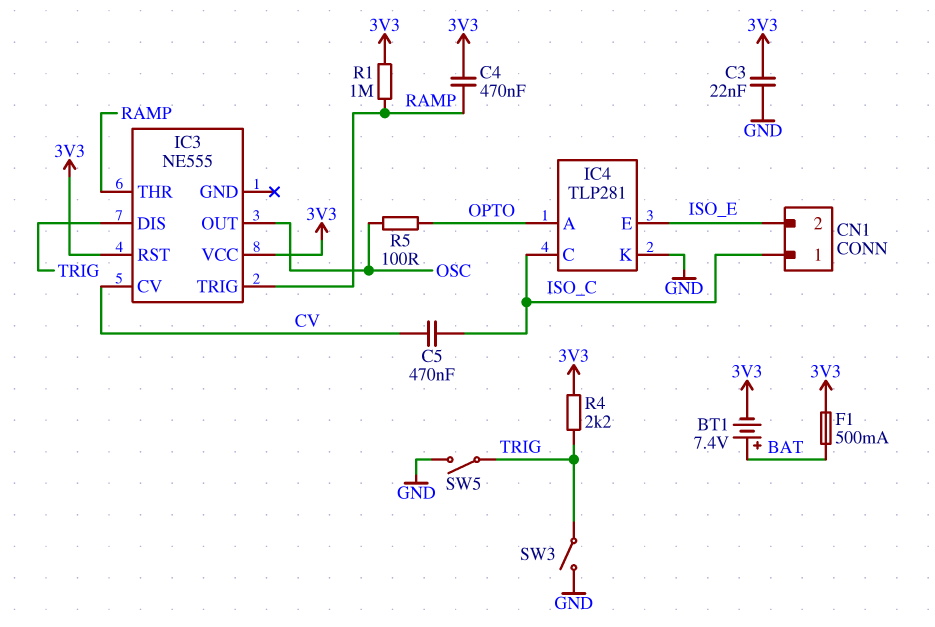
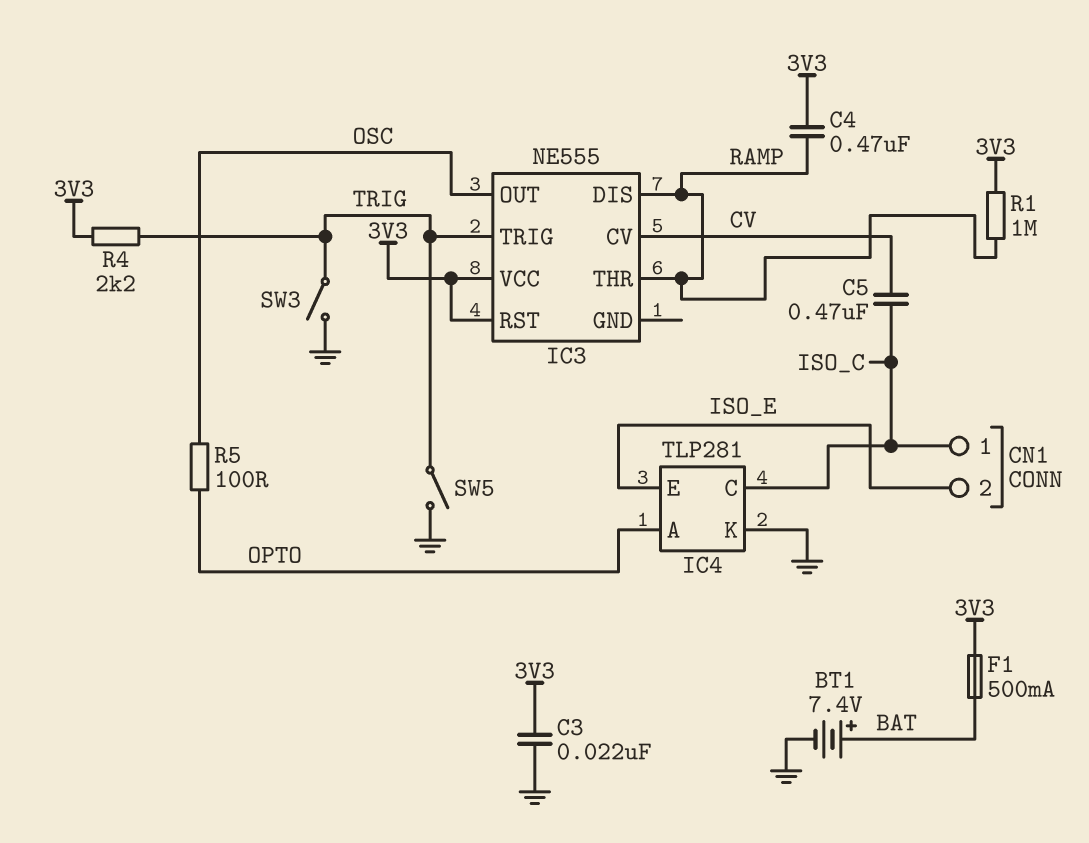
BT1: 7.4V (plus BAT, minus 3V3) -> 7.4V (plus BAT, minus GND)
IC3 pin DIS: TRIG -> RAMP
IC3 pin TRIG: RAMP -> TRIG

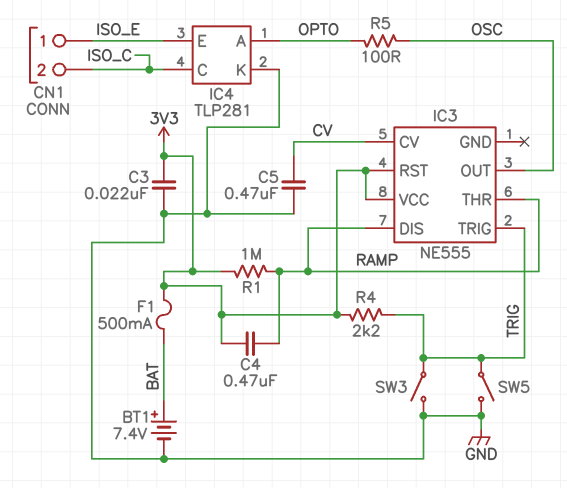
C5: 470nF (CV, ISO_C) -> 470nF (CV, GND)
CN1 pin 1: ISO_C -> ISO_E
CN1 pin 2: ISO_E -> ISO_C

